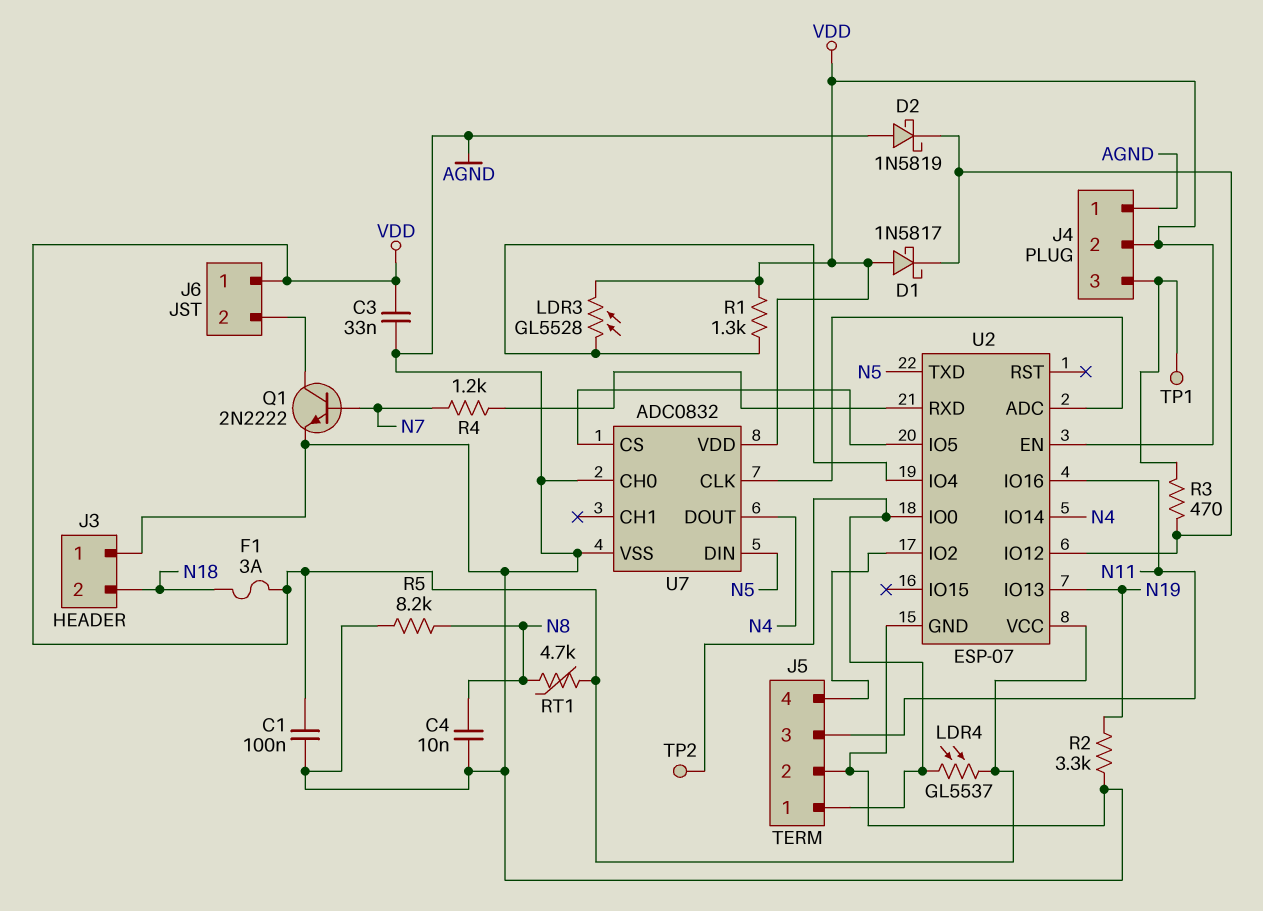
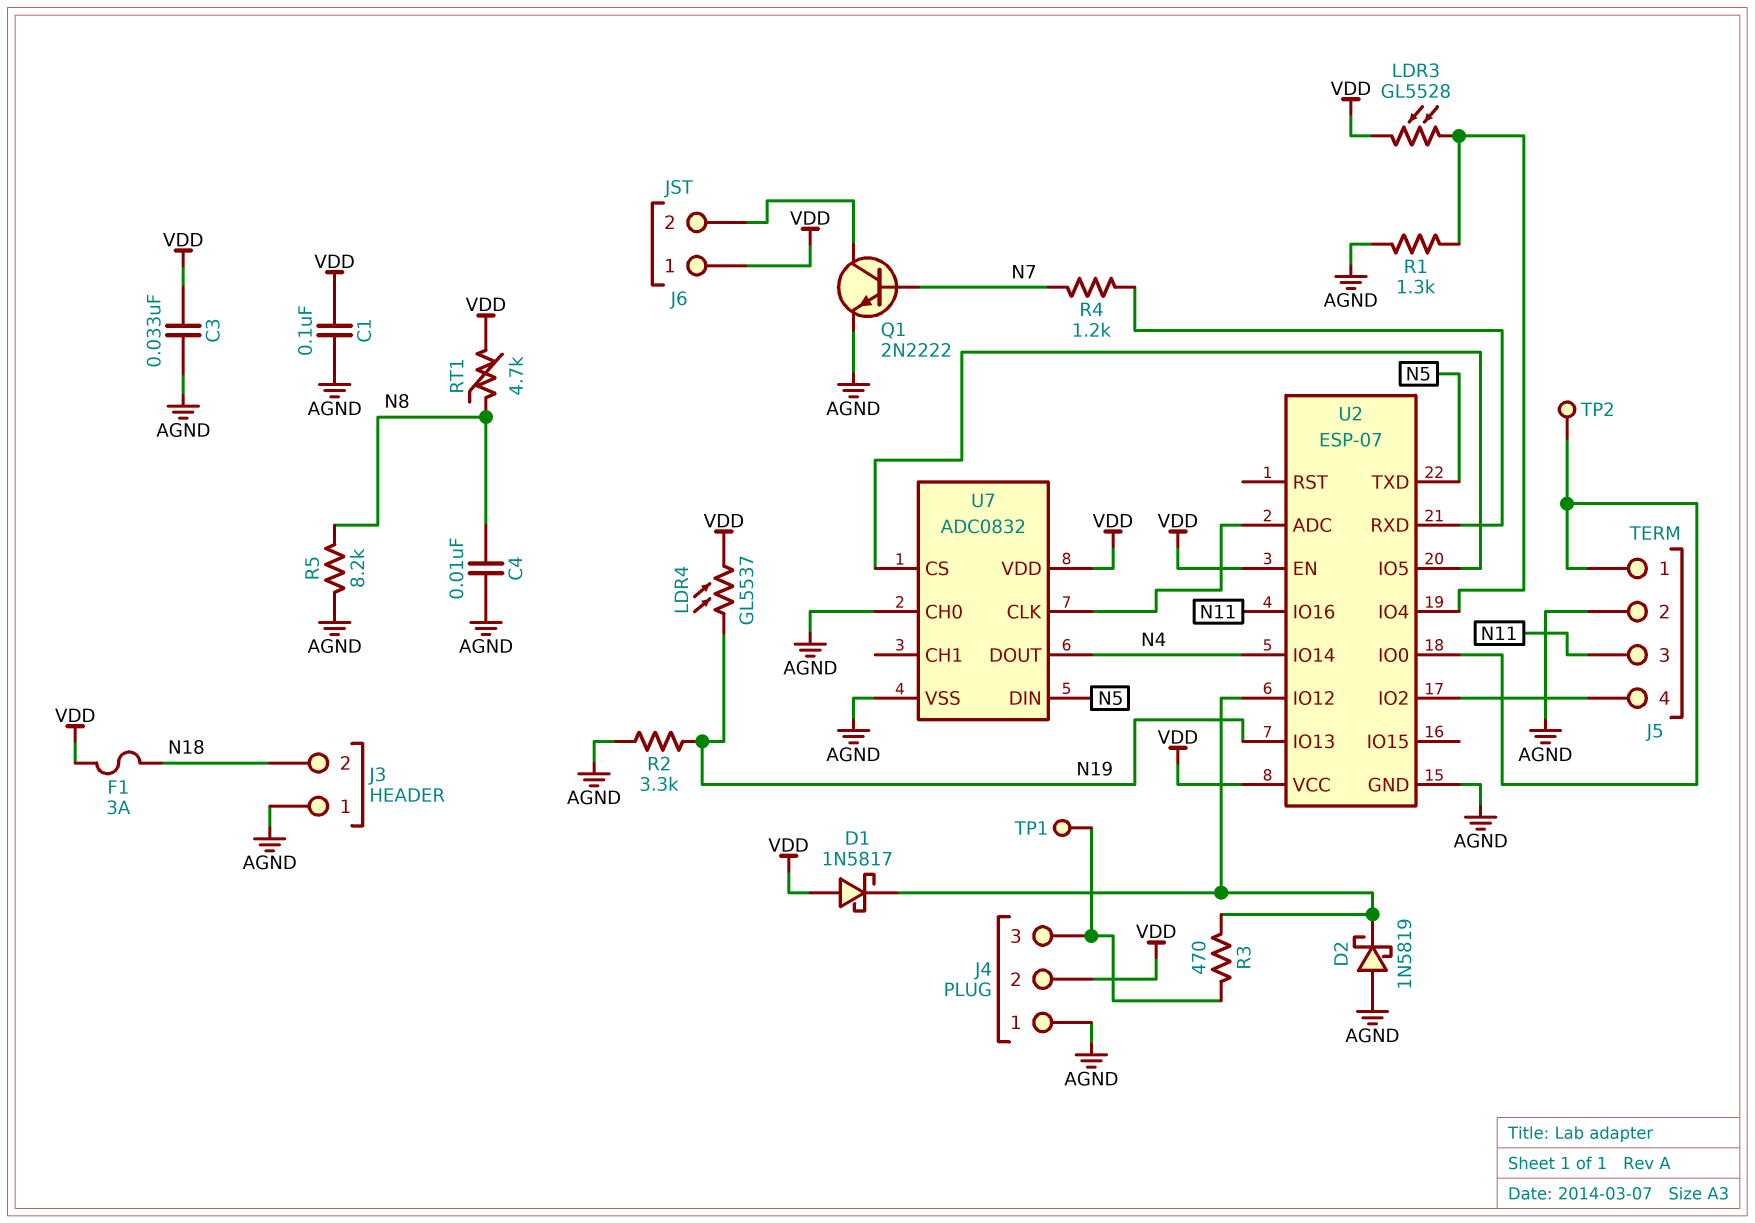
LDR4: GL5537 (J5/1, VDD) -> GL5537 (N19, VDD)
R1: 1.3k (U2/IO4, VDD) -> 1.3k (AGND, U2/IO4)

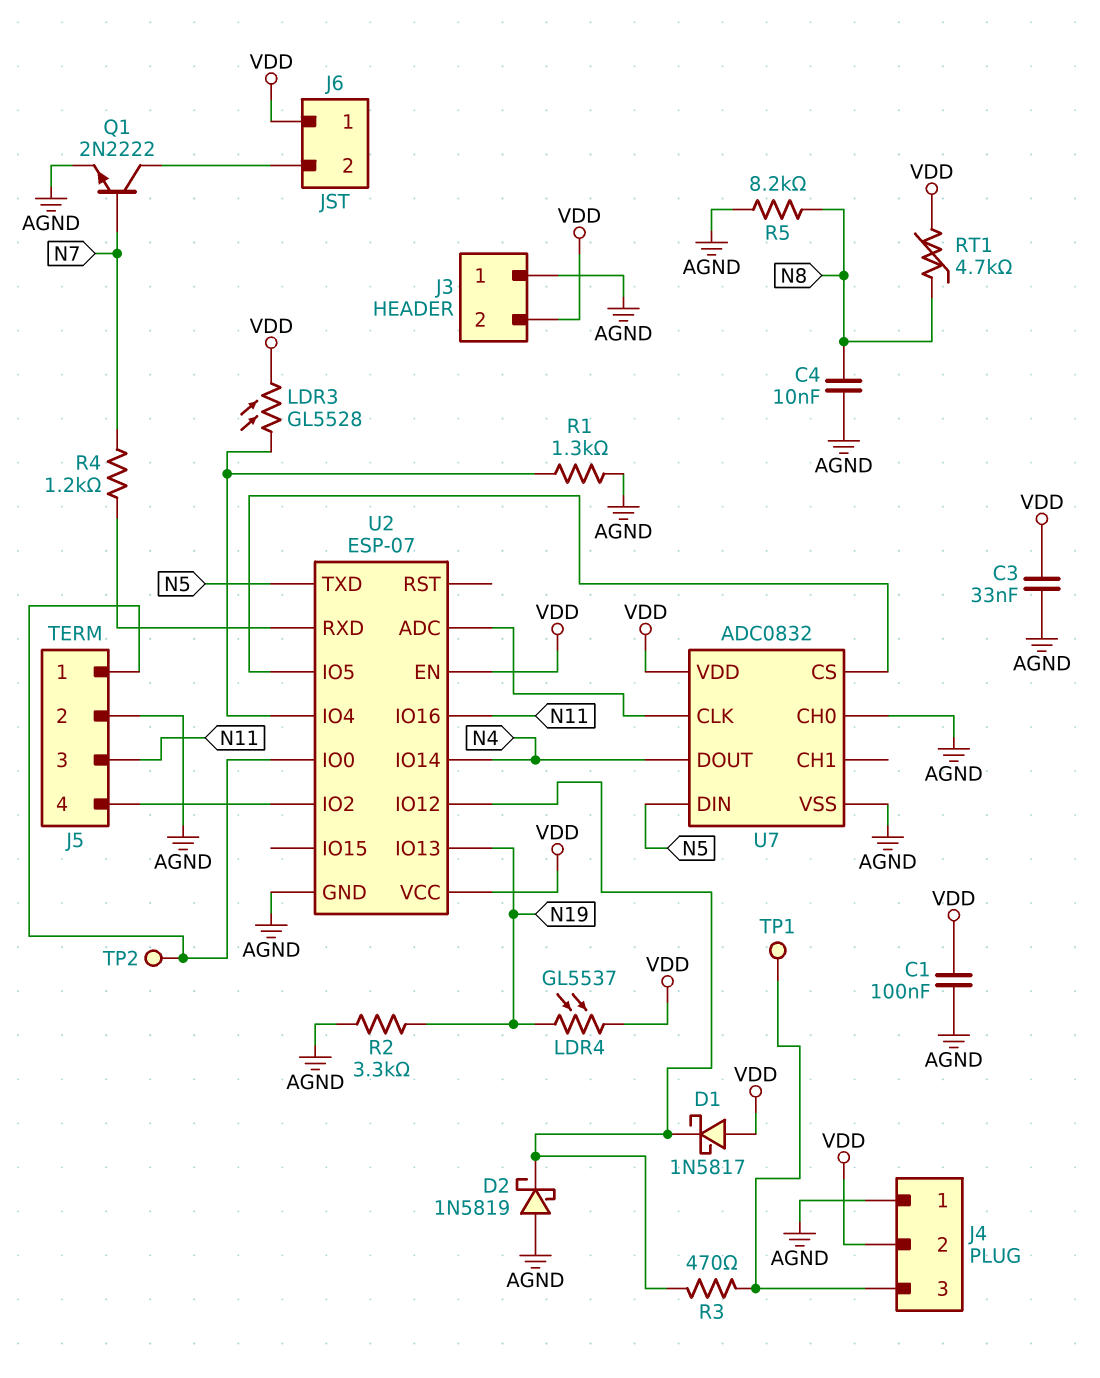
F1: 3A (N18, VDD) -> none
J3 pin 2: N18 -> VDD

